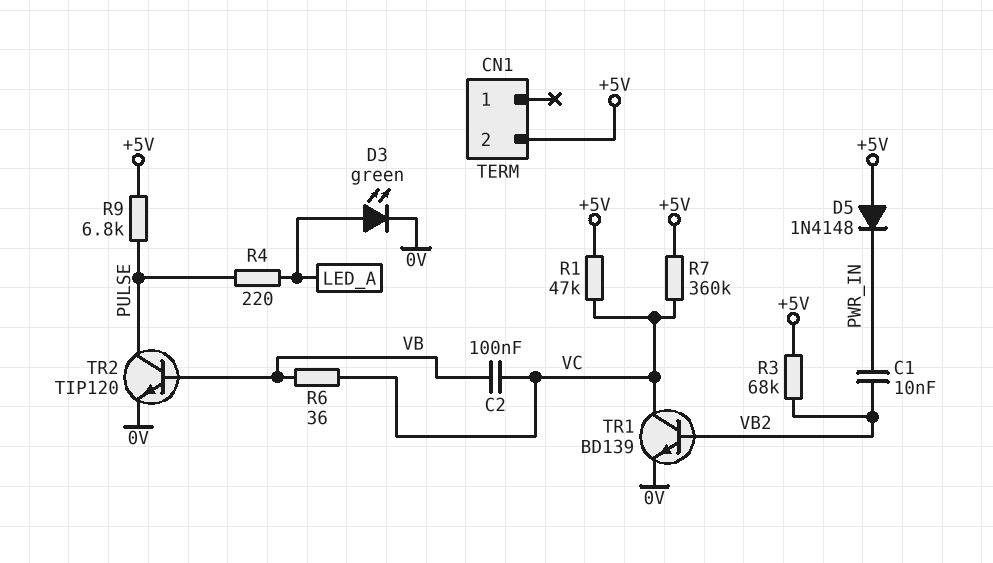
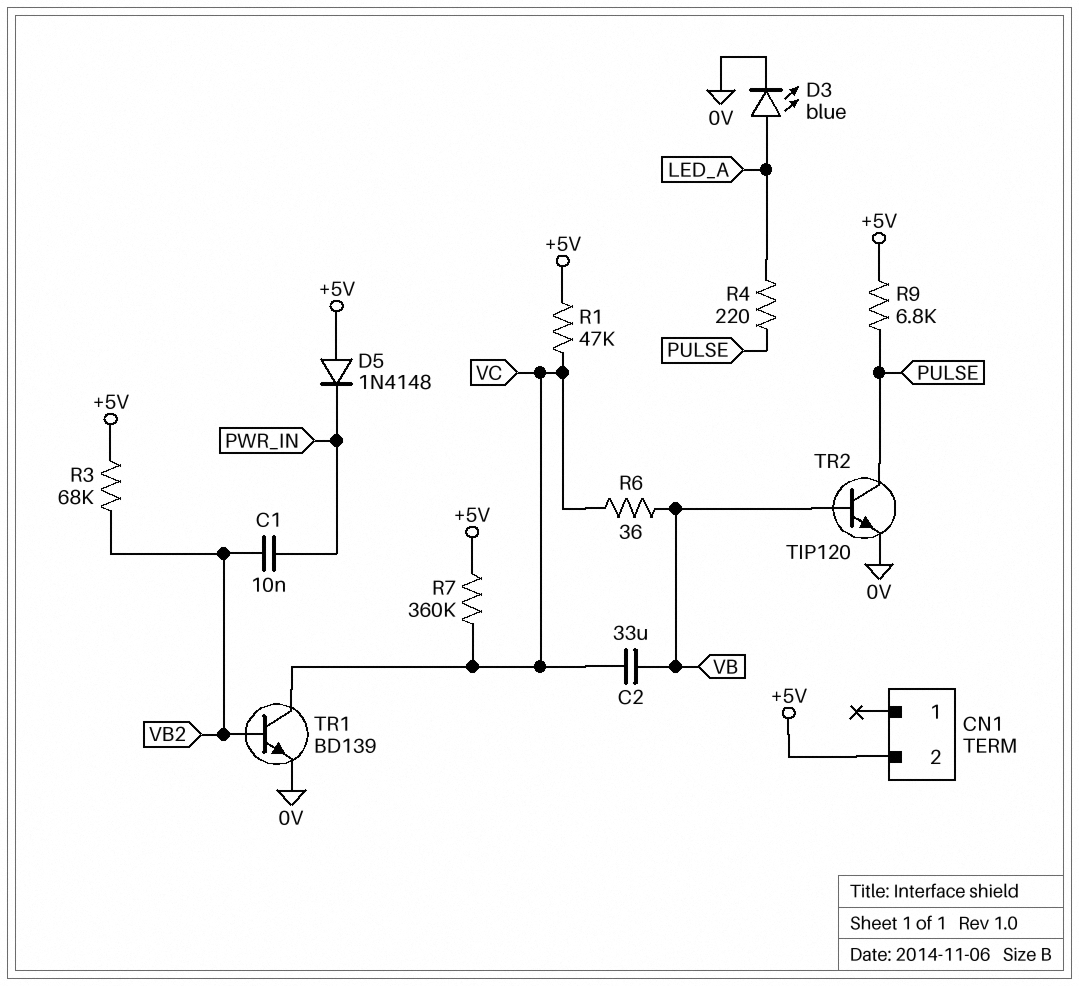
C2: 100nF (VB, VC) -> 33uF (VB, VC)
D3: LED green (A LED_A, K 0V) -> LED blue (A LED_A, K 0V)

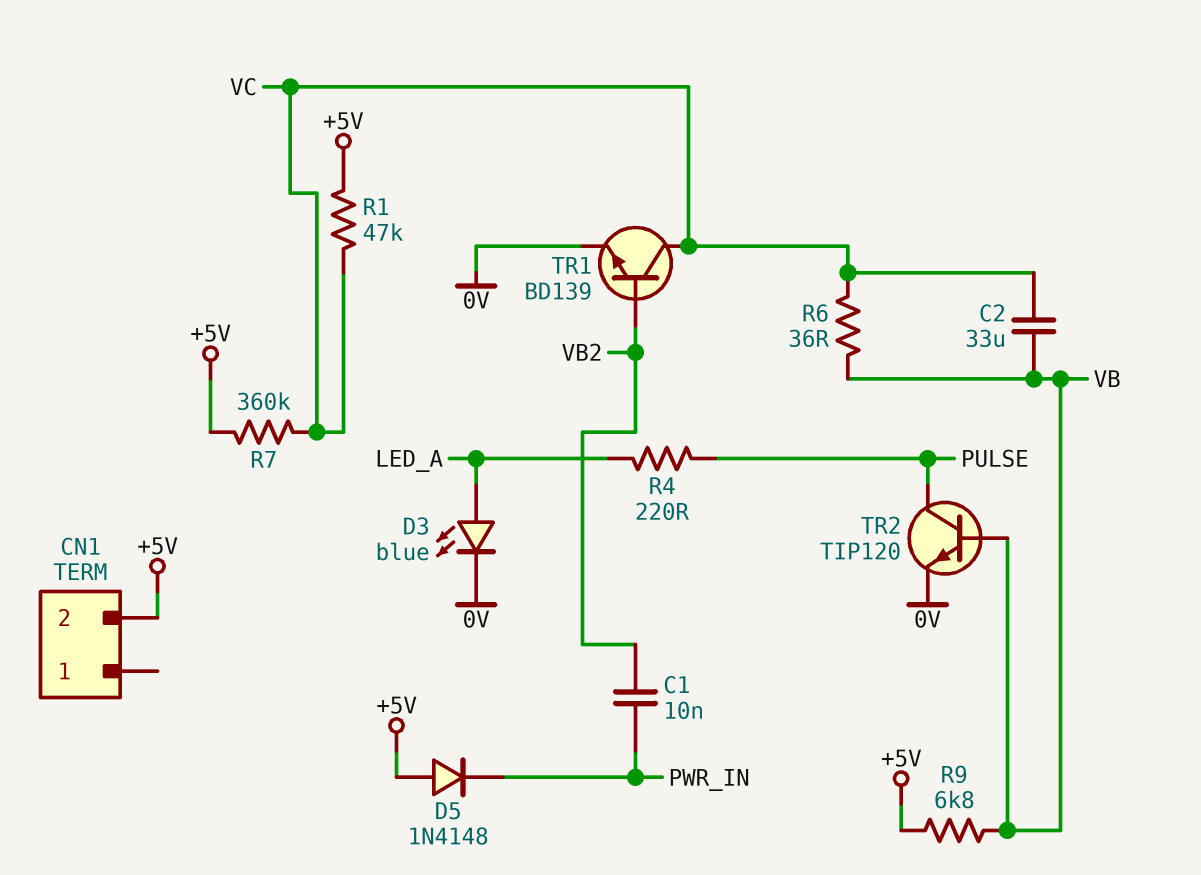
R3: 68k (+5V, VB2) -> none
R9: 6.8k (+5V, PULSE) -> 6.8k (+5V, VB)

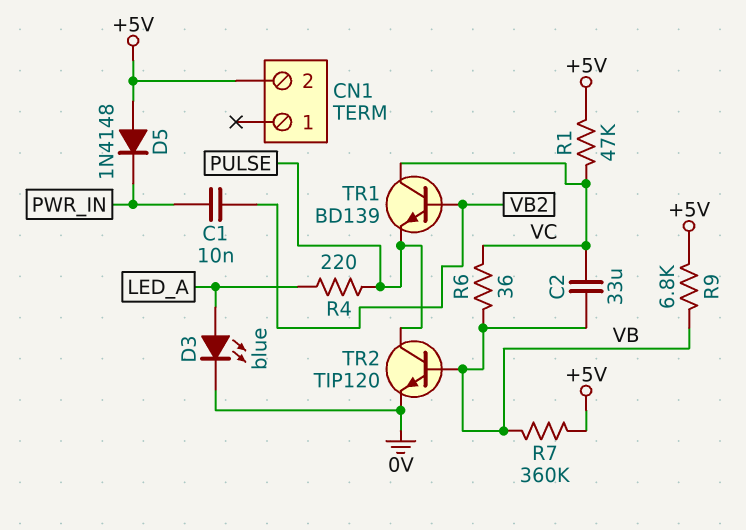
R7: 360k (+5V, VC) -> 360k (+5V, VB)
TR1: NPN BD139 (B VB2, C VC, E 0V) -> NPN BD139 (B VB2, C VC, E PULSE)

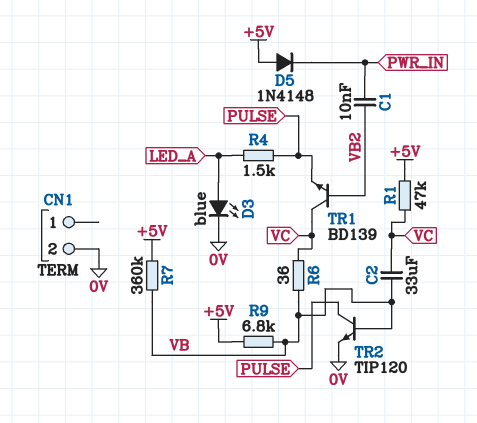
CN1 pin 2: +5V -> 0V
R4: 220 (LED_A, PULSE) -> 1.5k (LED_A, PULSE)

